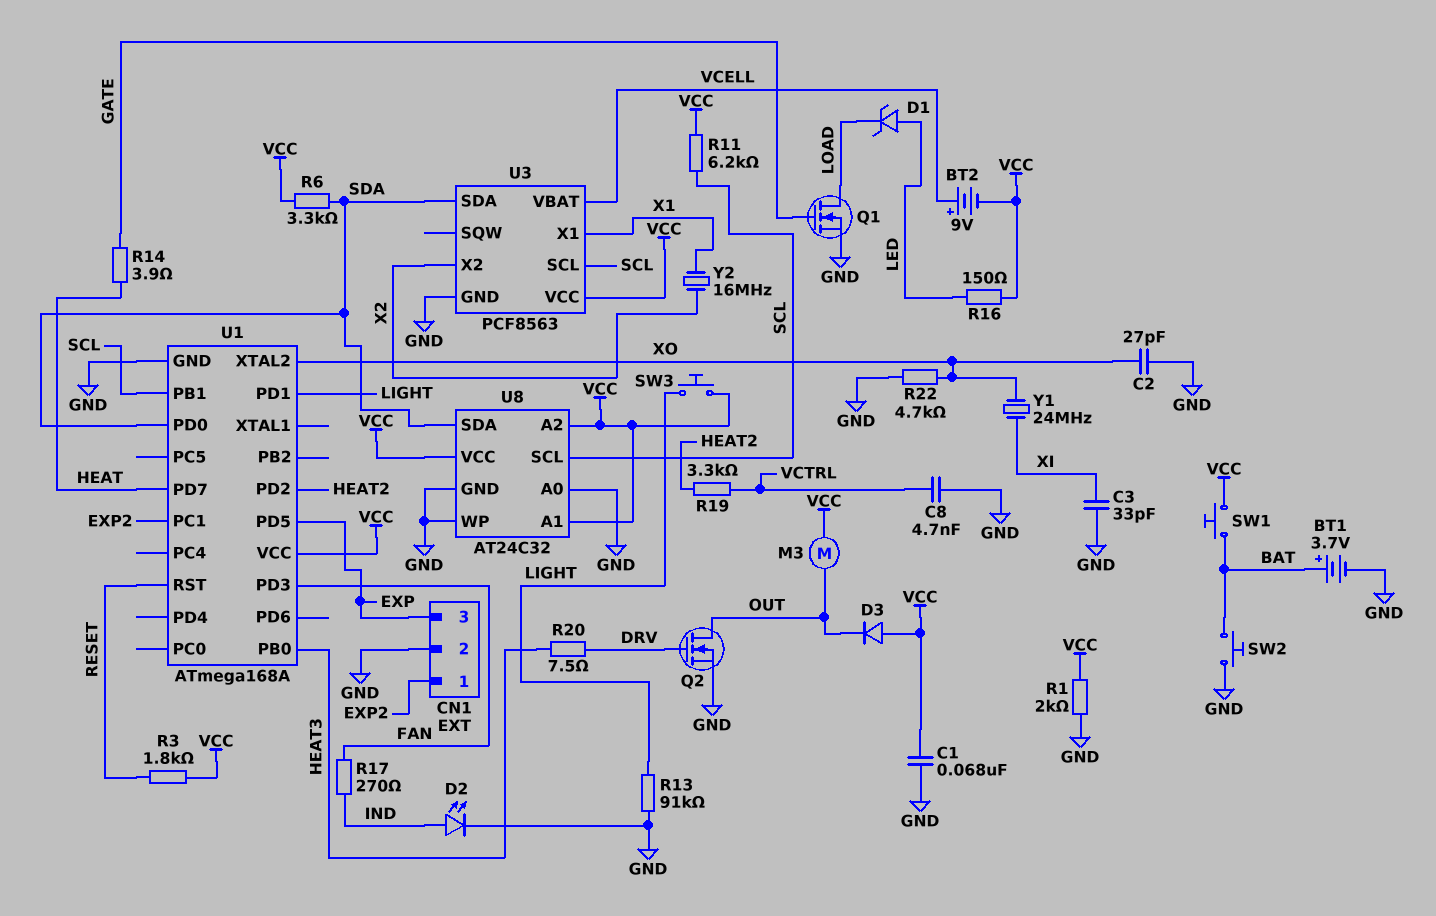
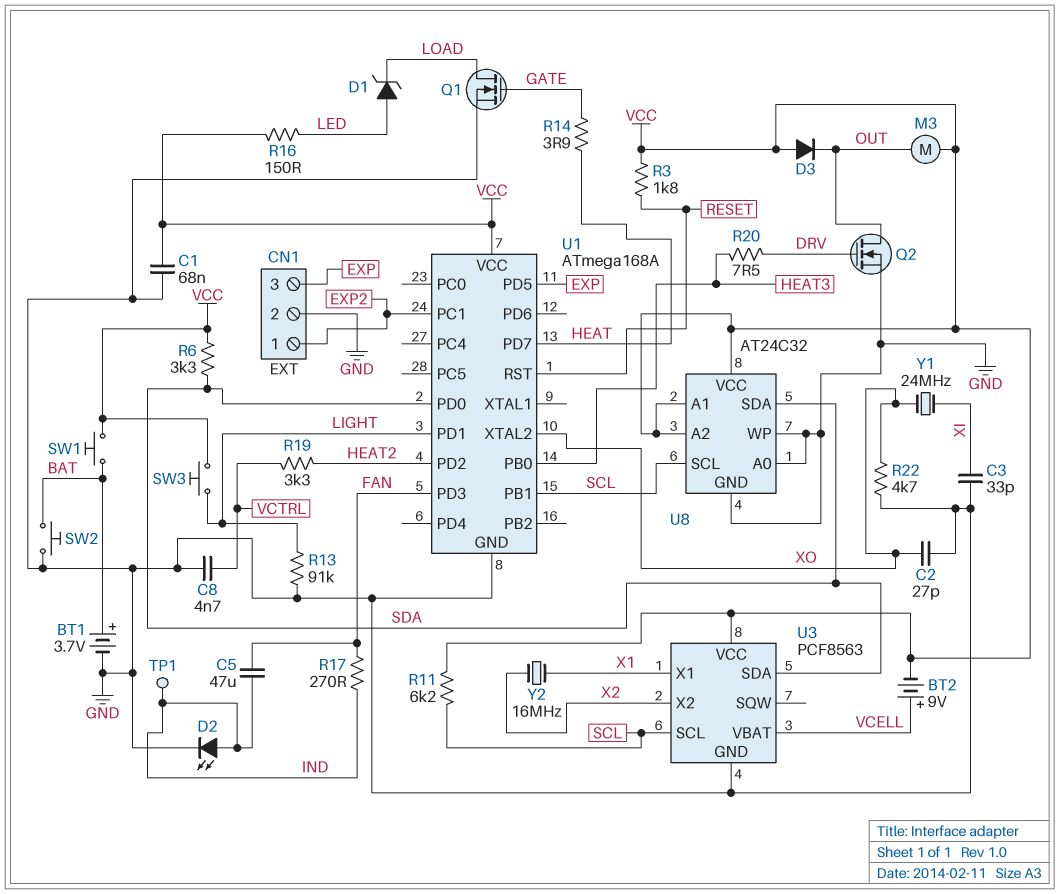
C5: none -> 47uF (FAN, IND)
R1: 2k (GND, VCC) -> none
TP1: none -> test point (IND)

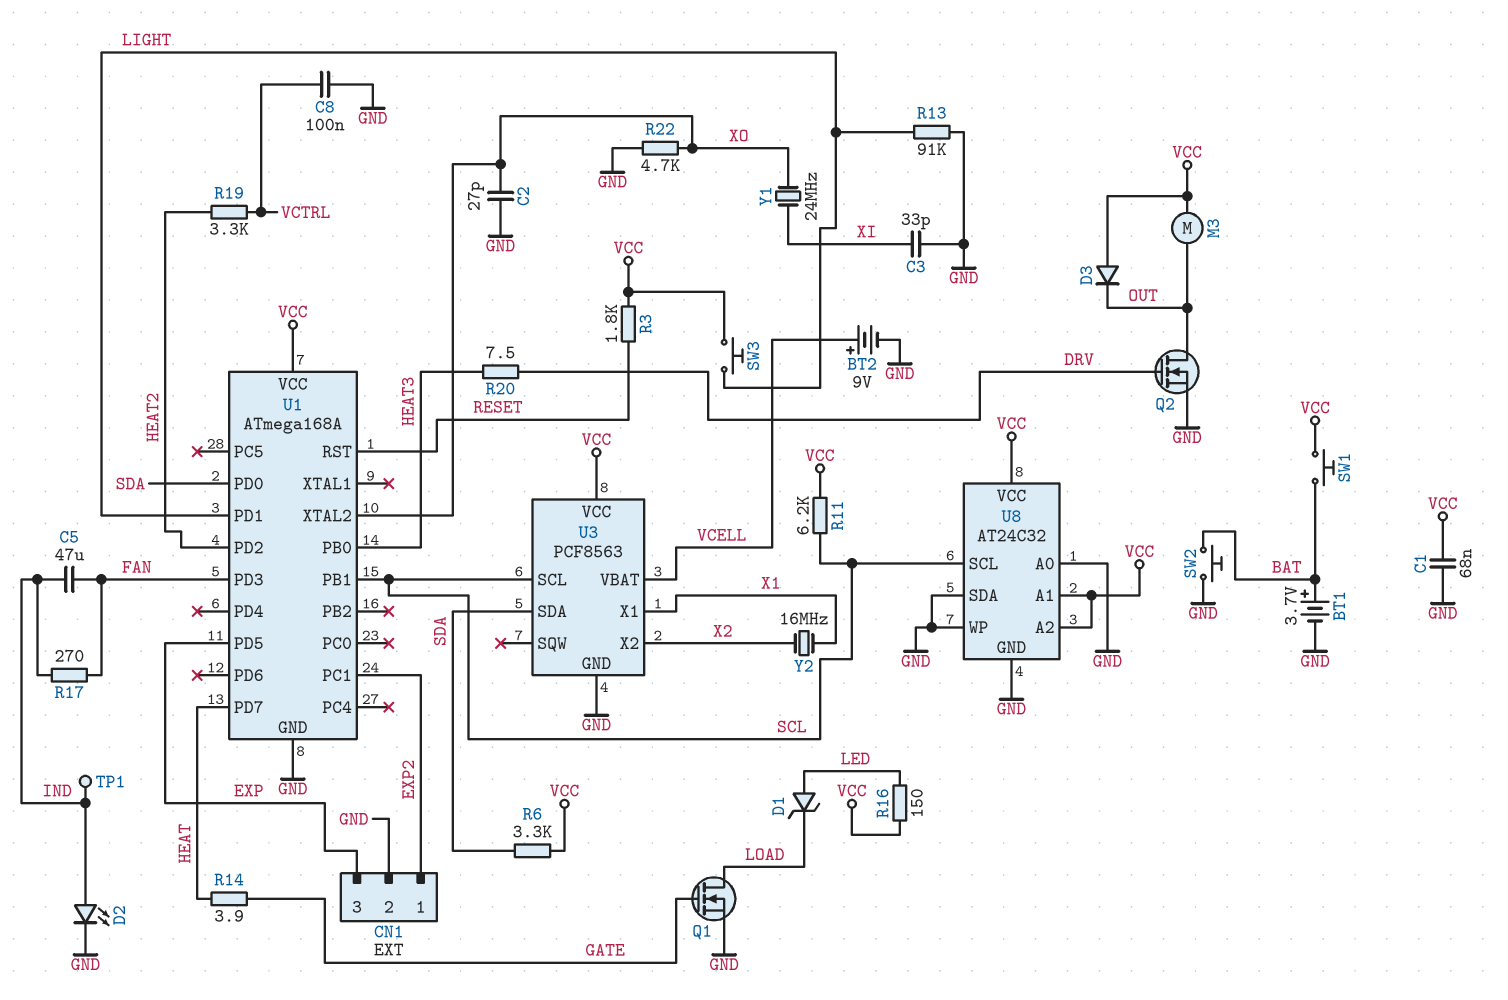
BT2: 9V (plus VCELL, minus VCC) -> 9V (plus VCELL, minus GND)
C8: 4.7nF (GND, VCTRL) -> 100nF (GND, VCTRL)
U8 pin SDA: SDA -> GND

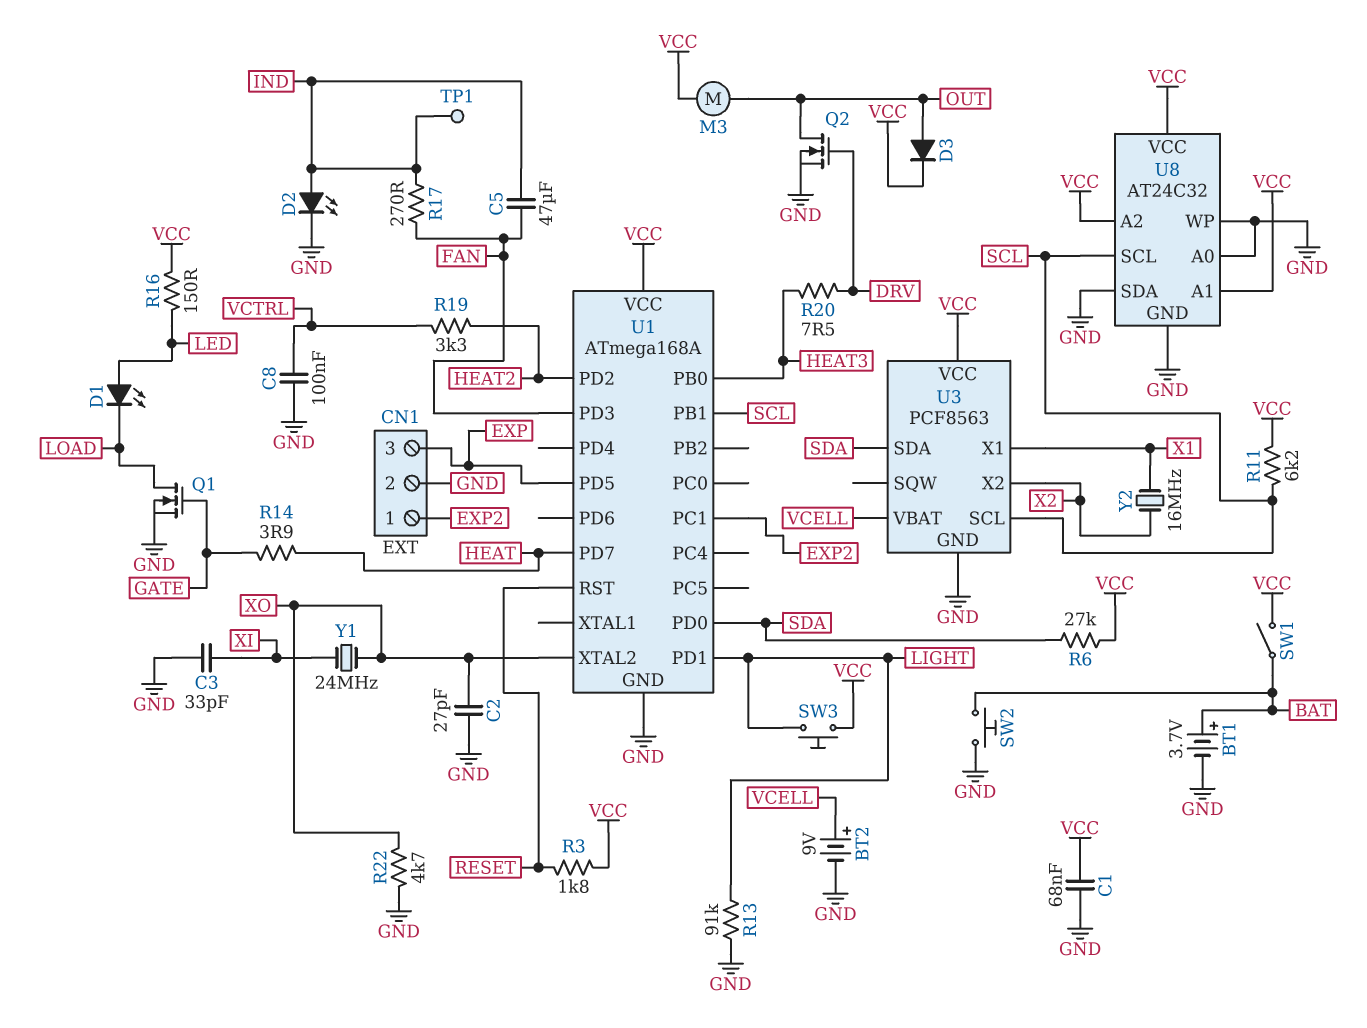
D1: zener (A LED, K LOAD) -> LED (A LED, K LOAD)
D3: diode (A VCC, K OUT) -> diode (A OUT, K VCC)
R6: 3.3k (SDA, VCC) -> 27k (SDA, VCC)
SW1: button (BAT, VCC) -> switch (BAT, VCC)

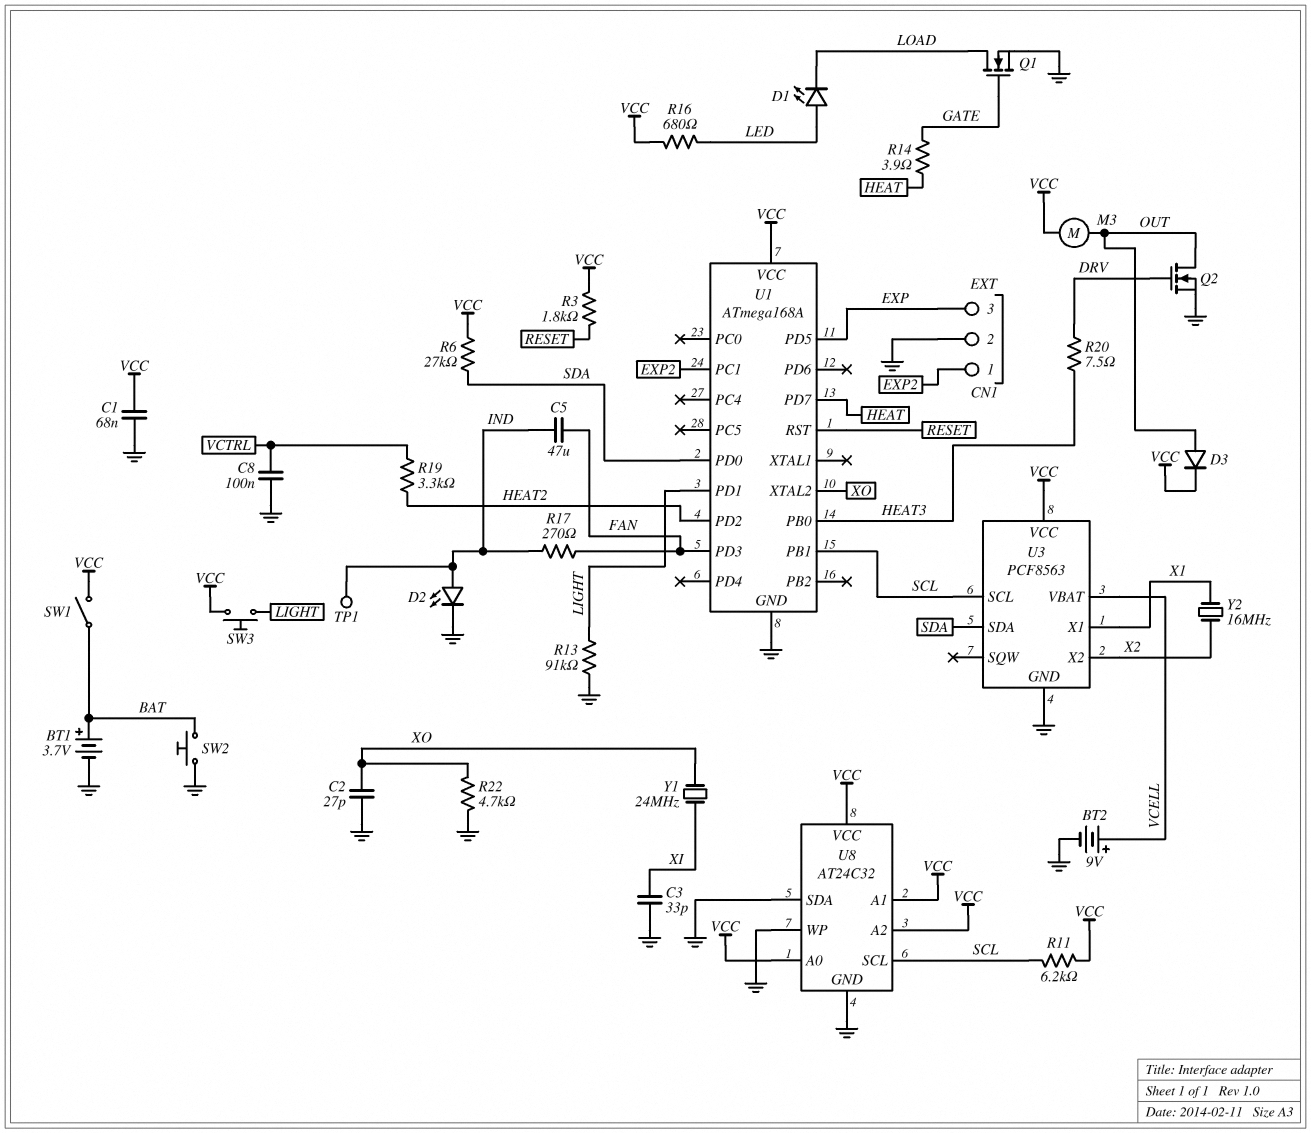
R16: 150 (LED, VCC) -> 680 (LED, VCC)
U8 pin A0: GND -> VCC

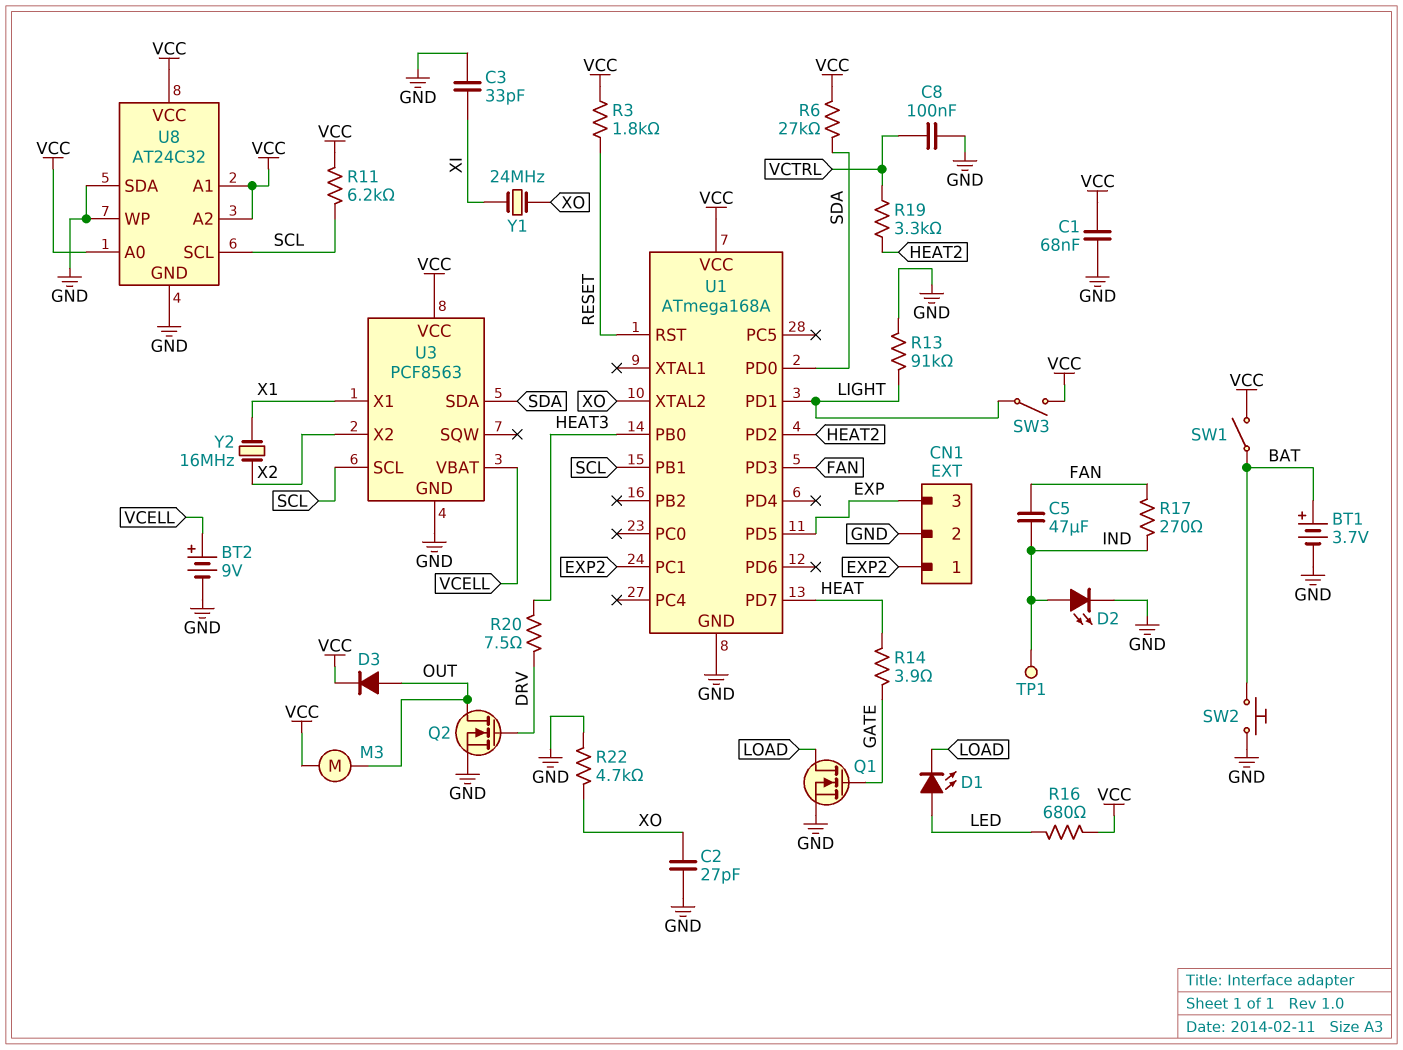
SW3: button (LIGHT, VCC) -> switch (LIGHT, VCC)

